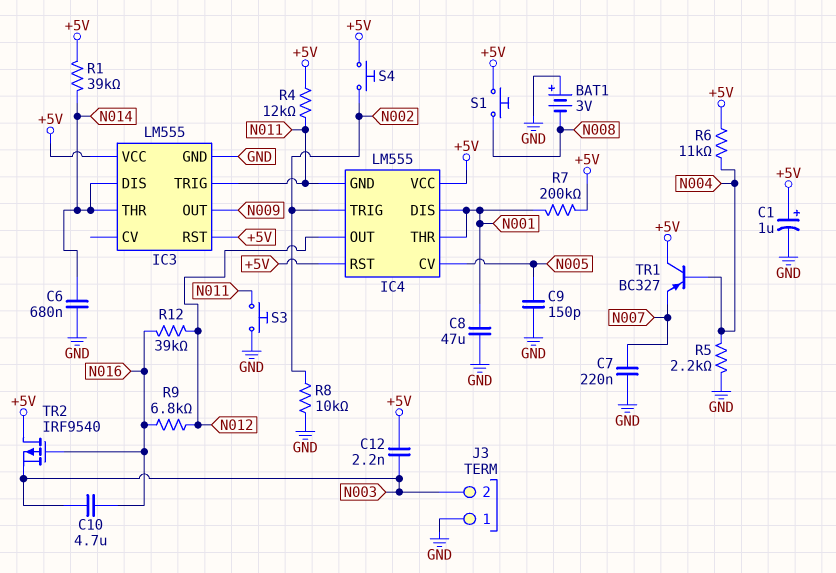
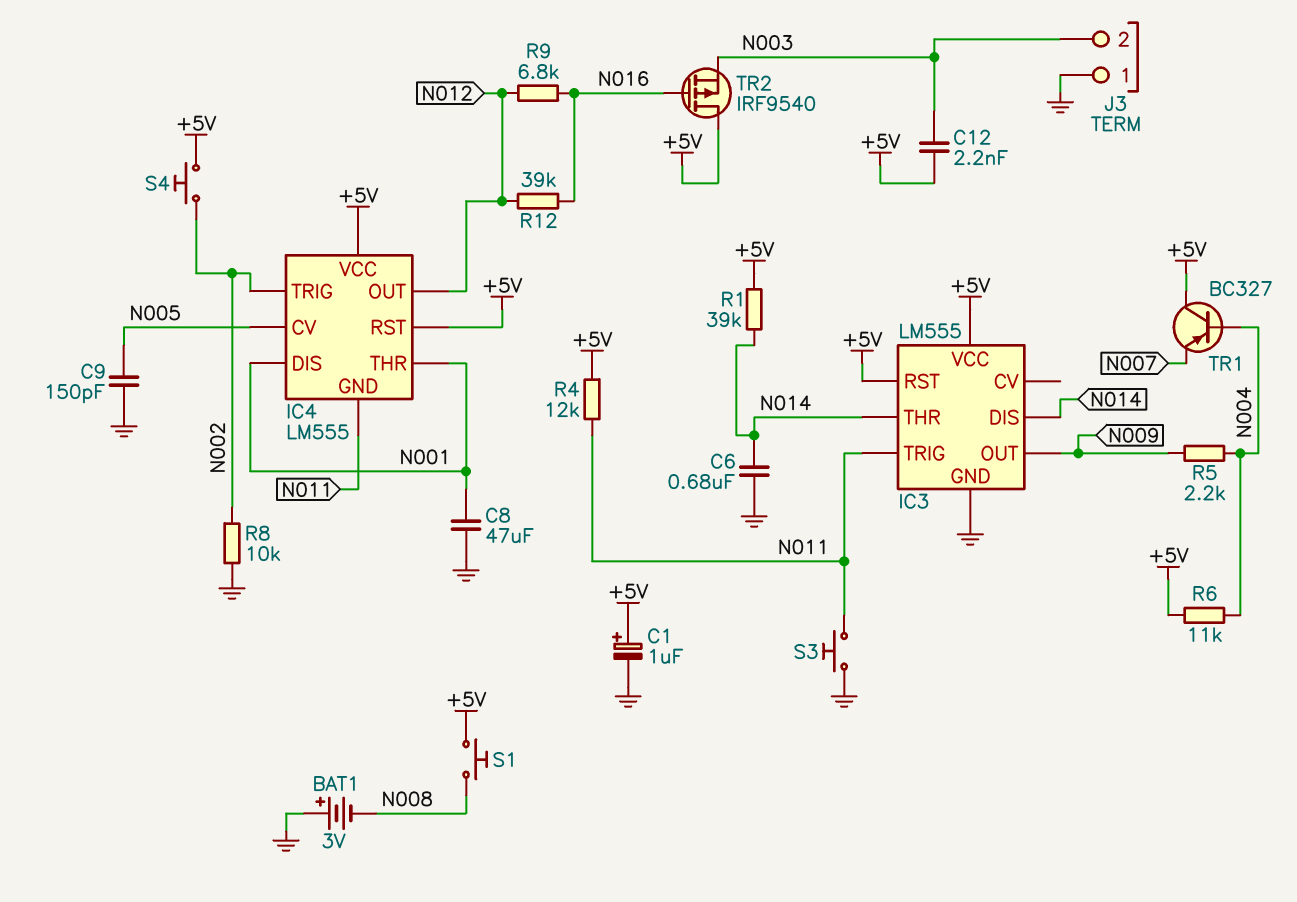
C7: 220nF (GND, N007) -> none
C10: 4.7uF (N003, N016) -> none
R5: 2.2k (GND, N004) -> 2.2k (N004, N009)
R7: 200k (+5V, N001) -> none

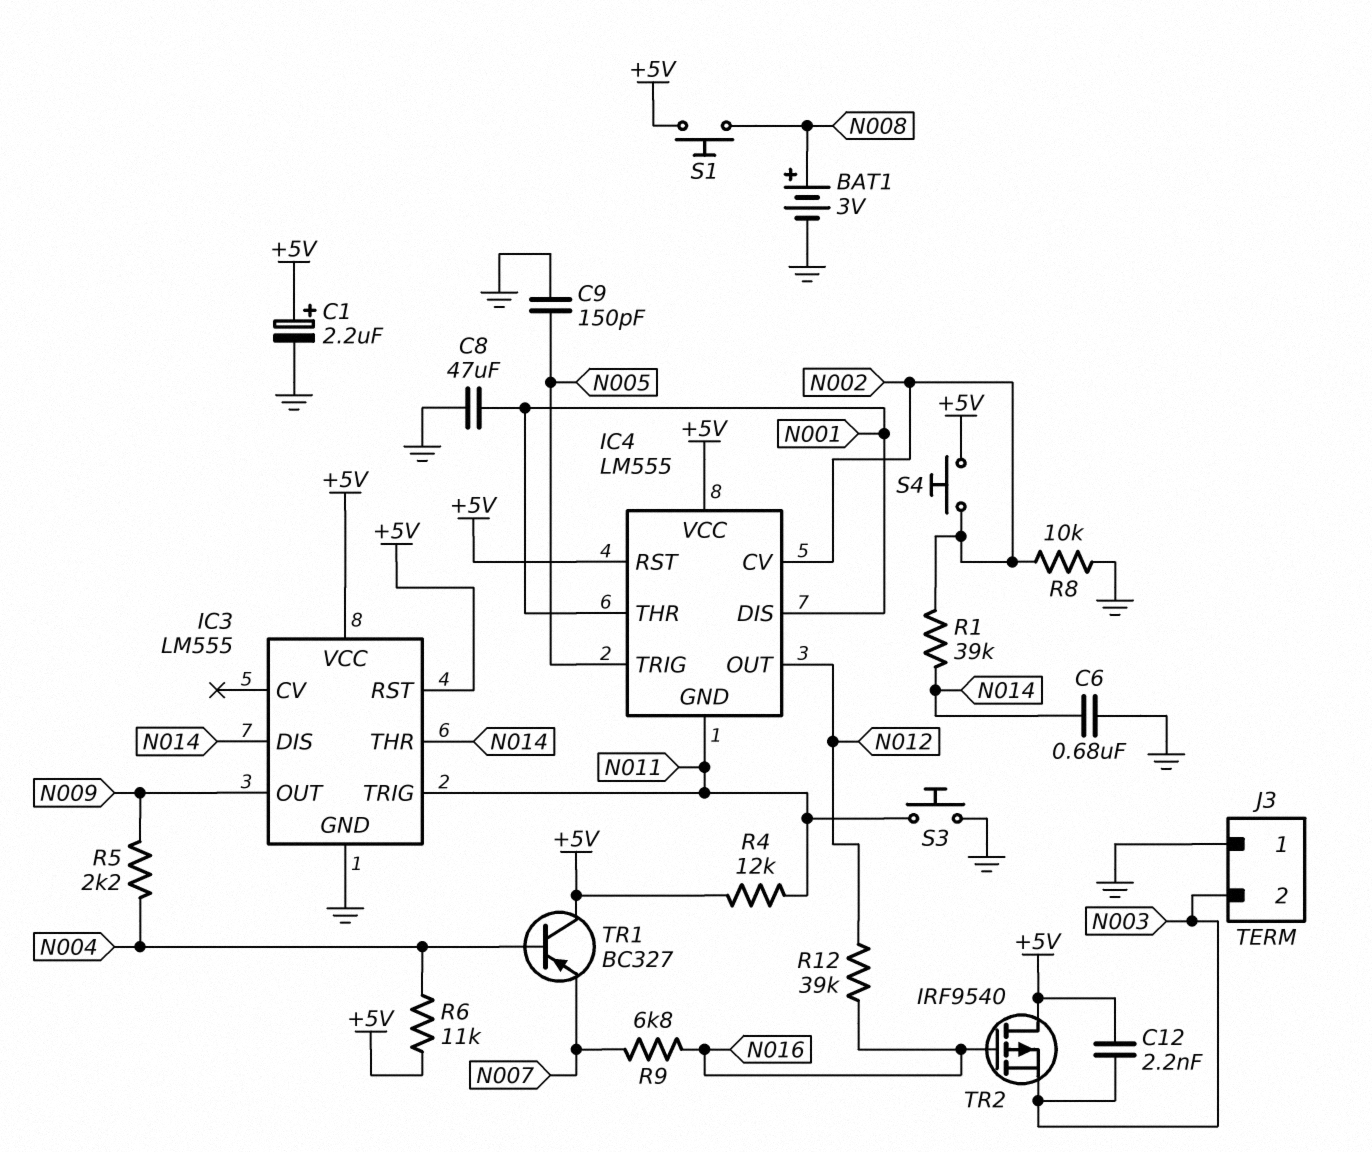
BAT1: 3V (plus GND, minus N008) -> 3V (plus N008, minus GND)
C1: 1uF (plus +5V, minus GND) -> 2.2uF (plus +5V, minus GND)
IC4 pin CV: N005 -> N002
IC4 pin TRIG: N002 -> N005
R1: 39k (+5V, N014) -> 39k (N002, N014)
R9: 6.8k (N012, N016) -> 6.8k (N007, N016)

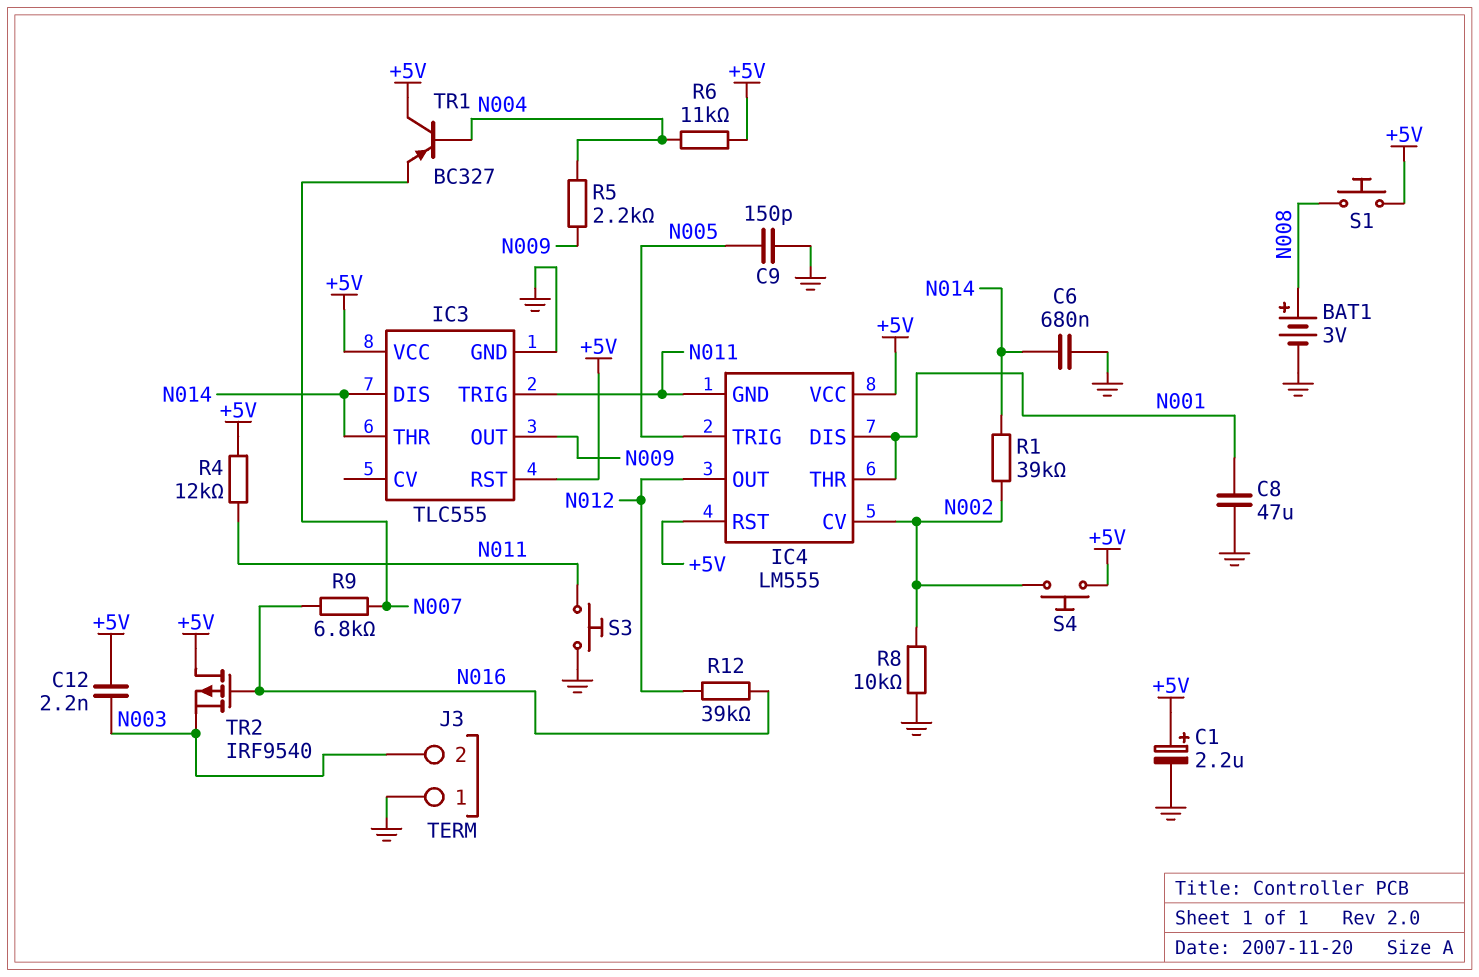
IC3: LM555 -> TLC555

